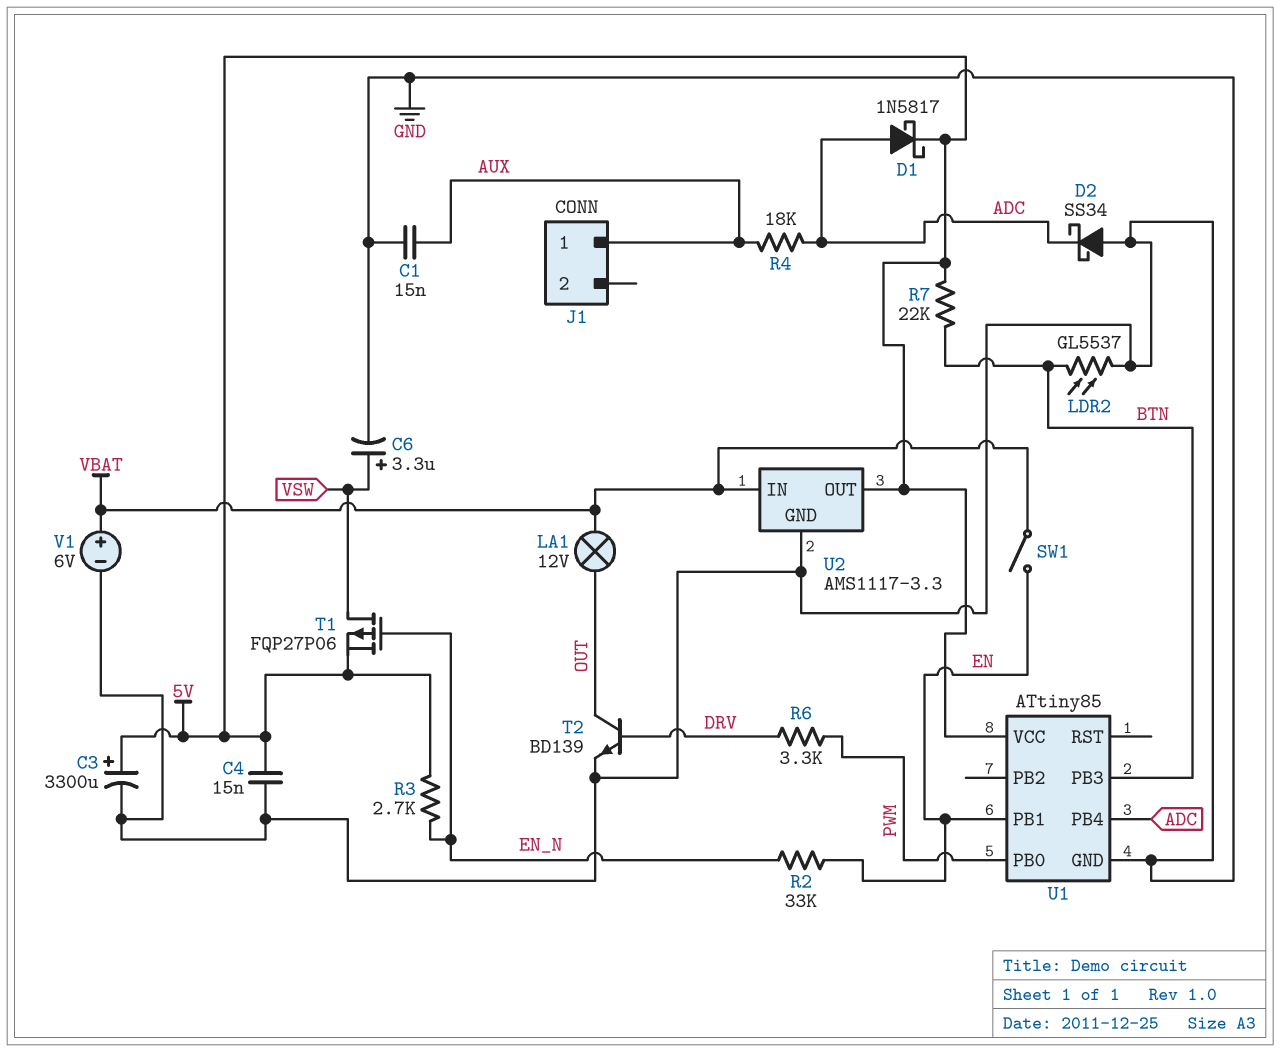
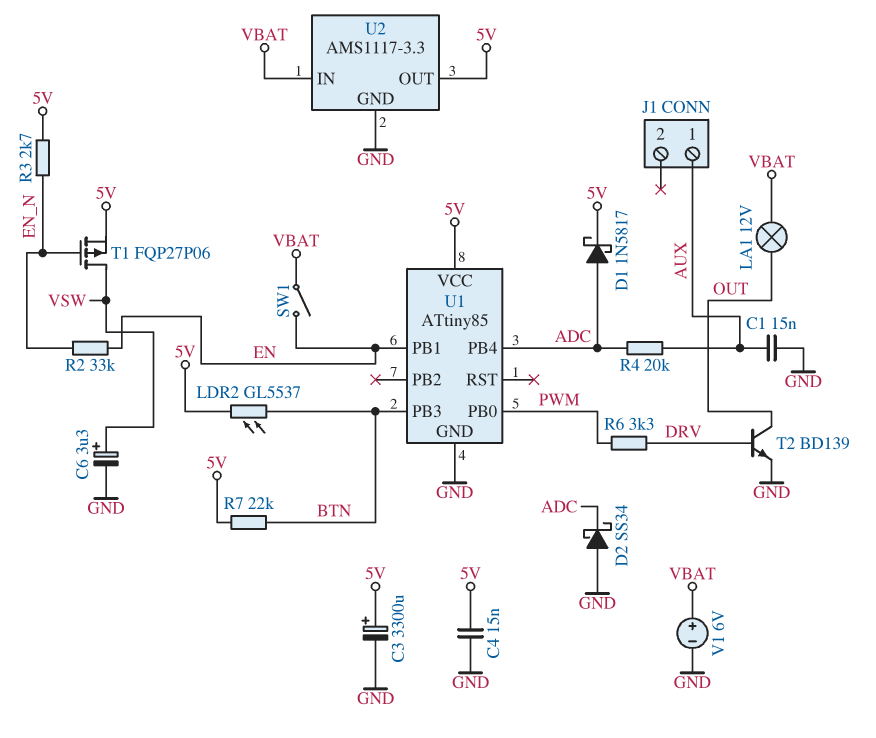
LDR2: GL5537 (BTN, GND) -> GL5537 (5V, BTN)
R4: 18k (ADC, AUX) -> 20k (ADC, AUX)

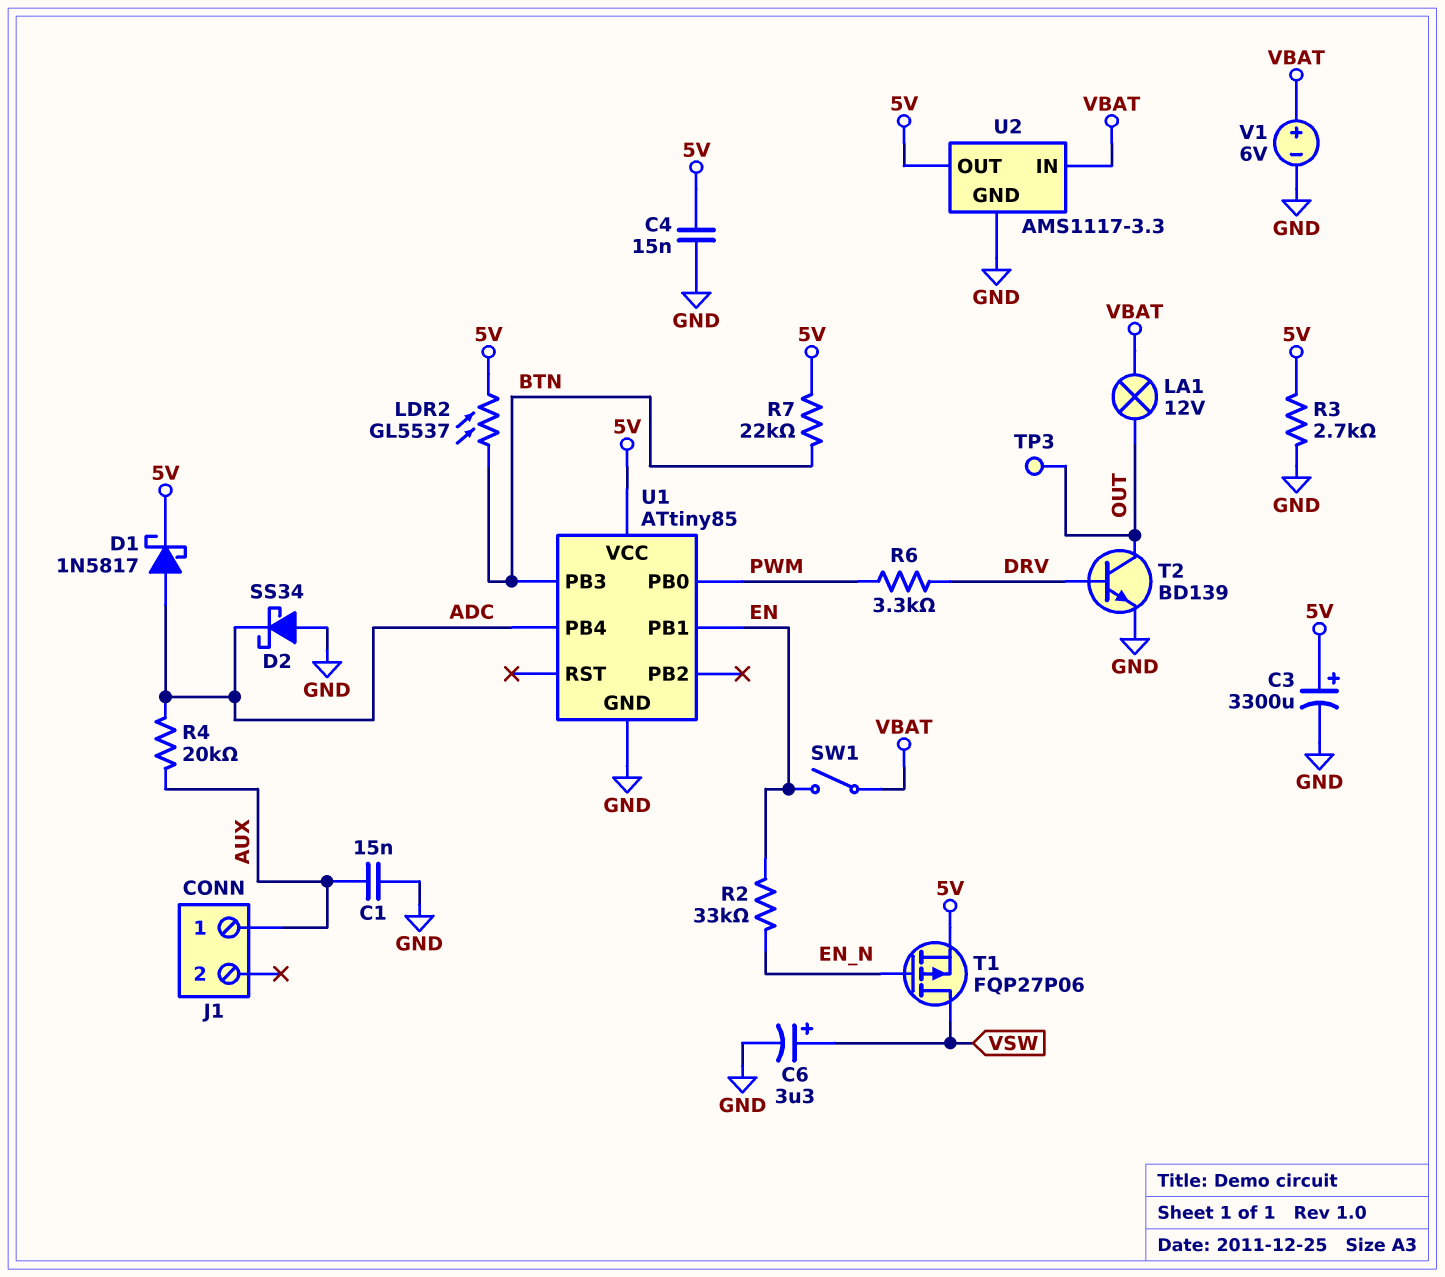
R3: 2.7k (5V, EN_N) -> 2.7k (5V, GND)
TP3: none -> test point (OUT)

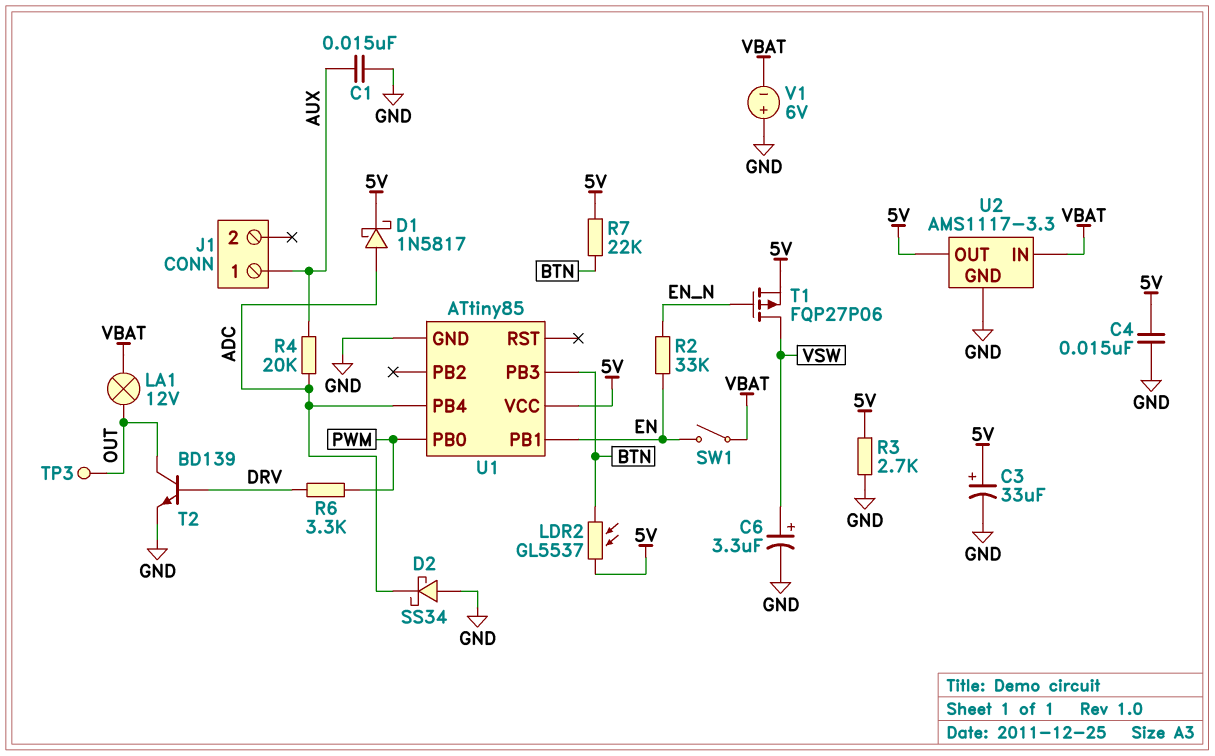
C3: 3300uF (plus 5V, minus GND) -> 33uF (plus 5V, minus GND)
V1: 6V (plus VBAT, minus GND) -> 6V (plus GND, minus VBAT)

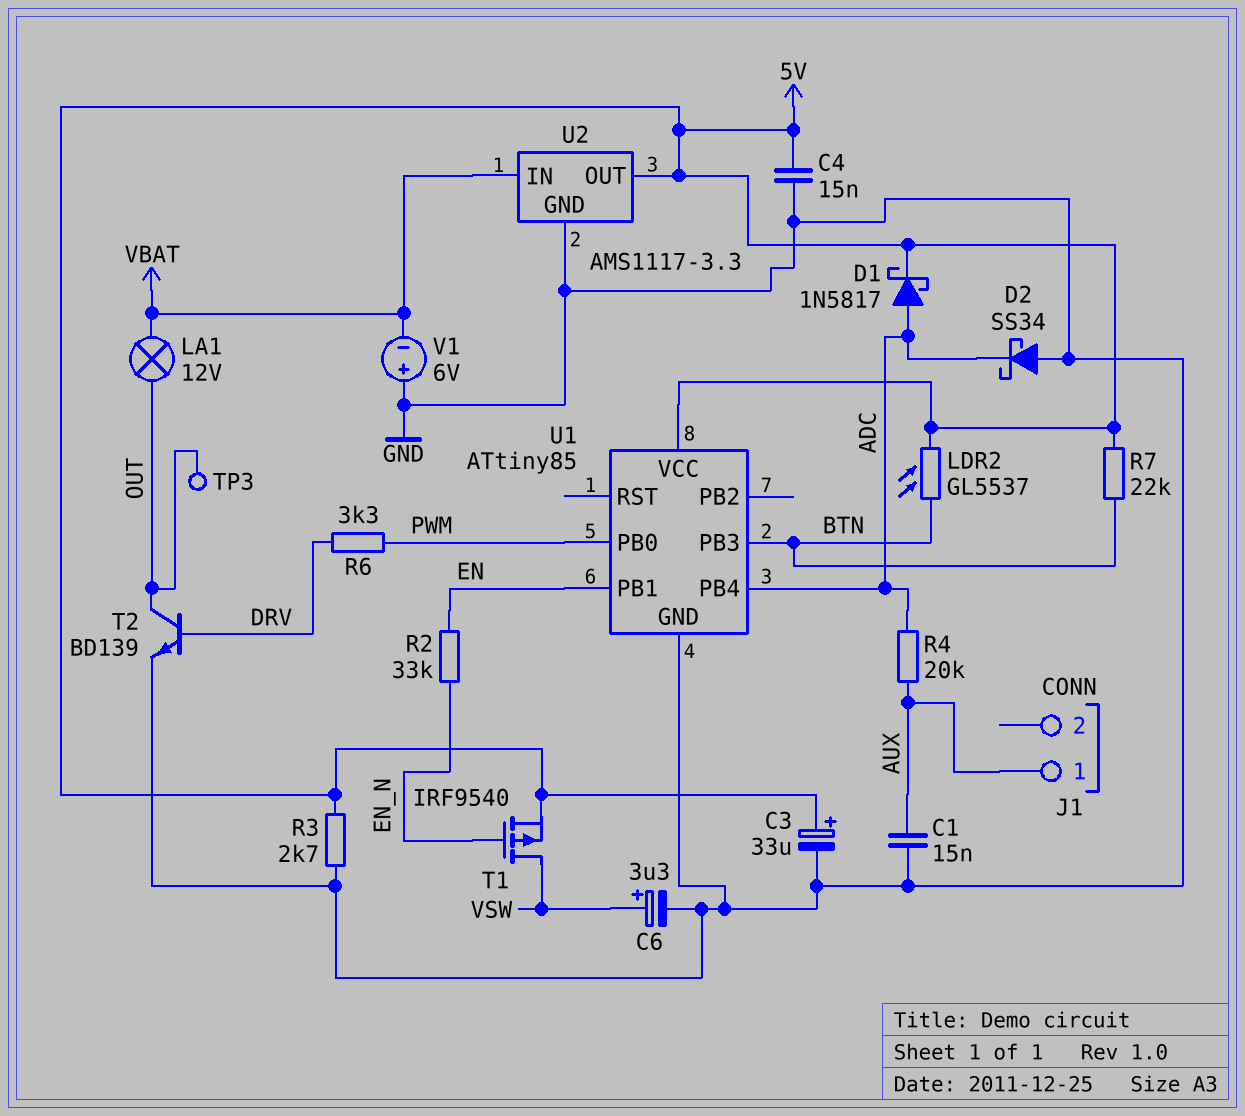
SW1: switch (EN, VBAT) -> none
T1: PMOS FQP27P06 (G EN_N, D VSW, S 5V) -> PMOS IRF9540 (G EN_N, D VSW, S 5V)

